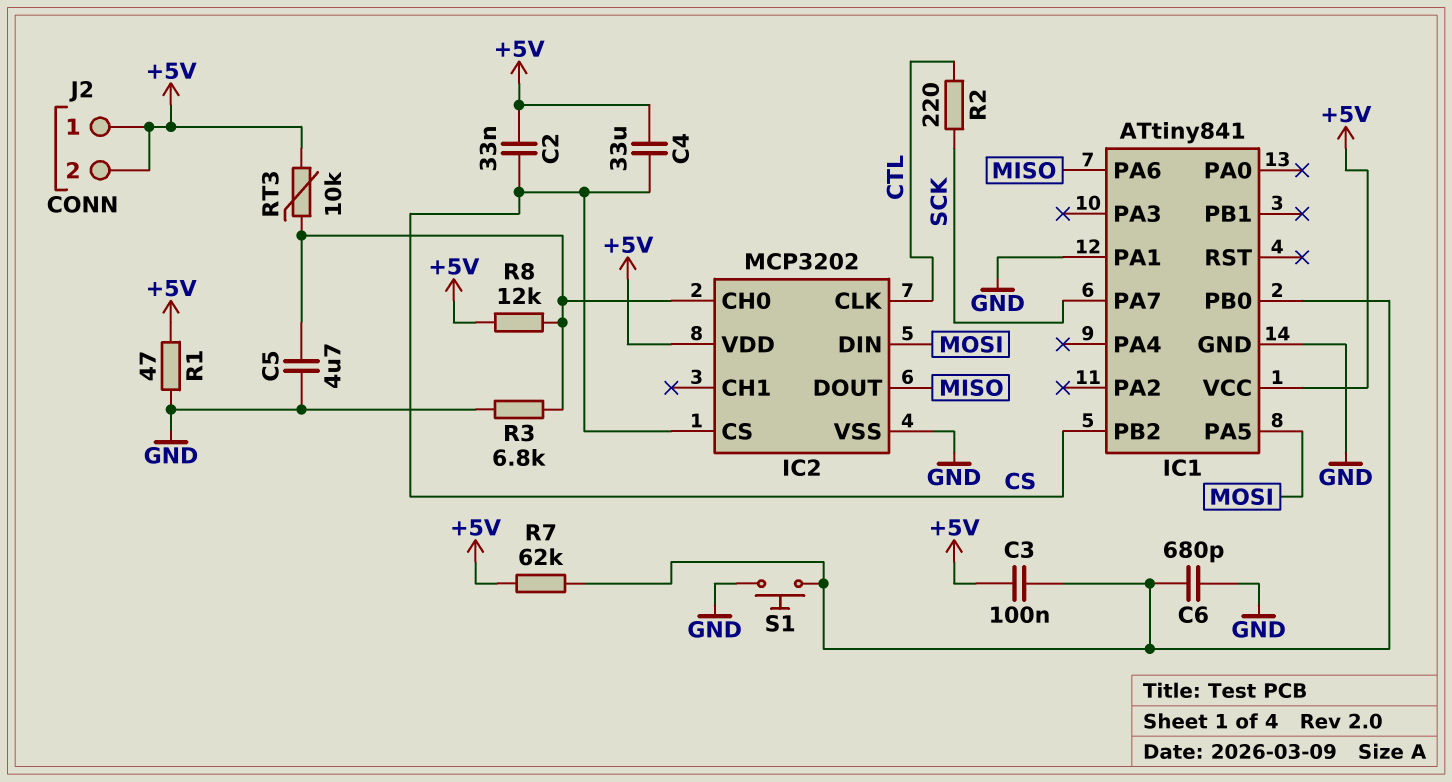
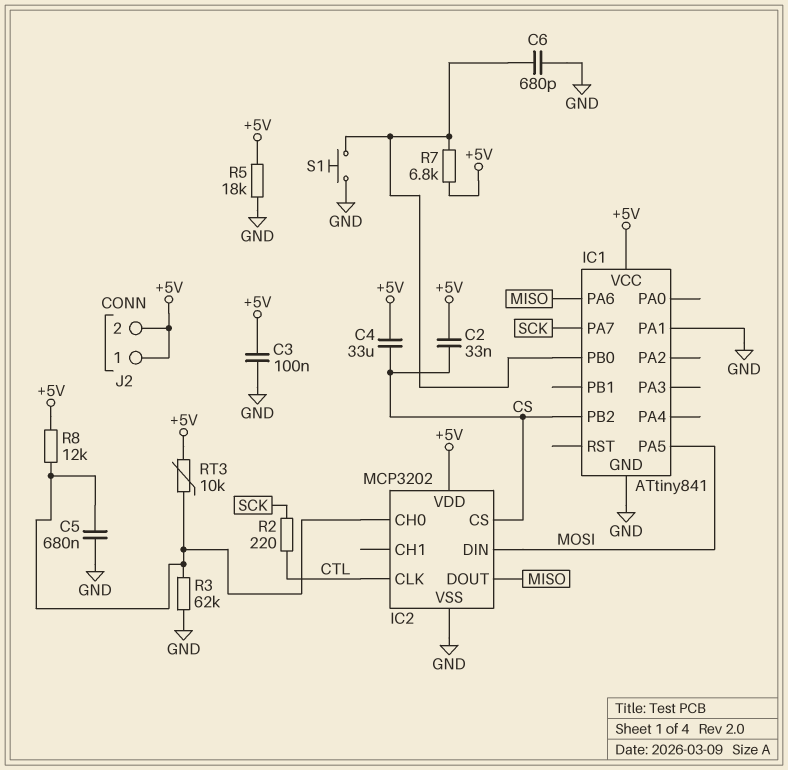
C3: 100nF (+5V, IC1/PB0) -> 100nF (+5V, GND)
C5: 4.7uF (GND, IC2/CH0) -> 680nF (GND, IC2/CH0)
R1: 47 (+5V, GND) -> none
R3: 6.8k (GND, IC2/CH0) -> 62k (GND, IC2/CH0)
R5: none -> 18k (+5V, GND)
R7: 62k (+5V, IC1/PB0) -> 6.8k (+5V, IC1/PB0)

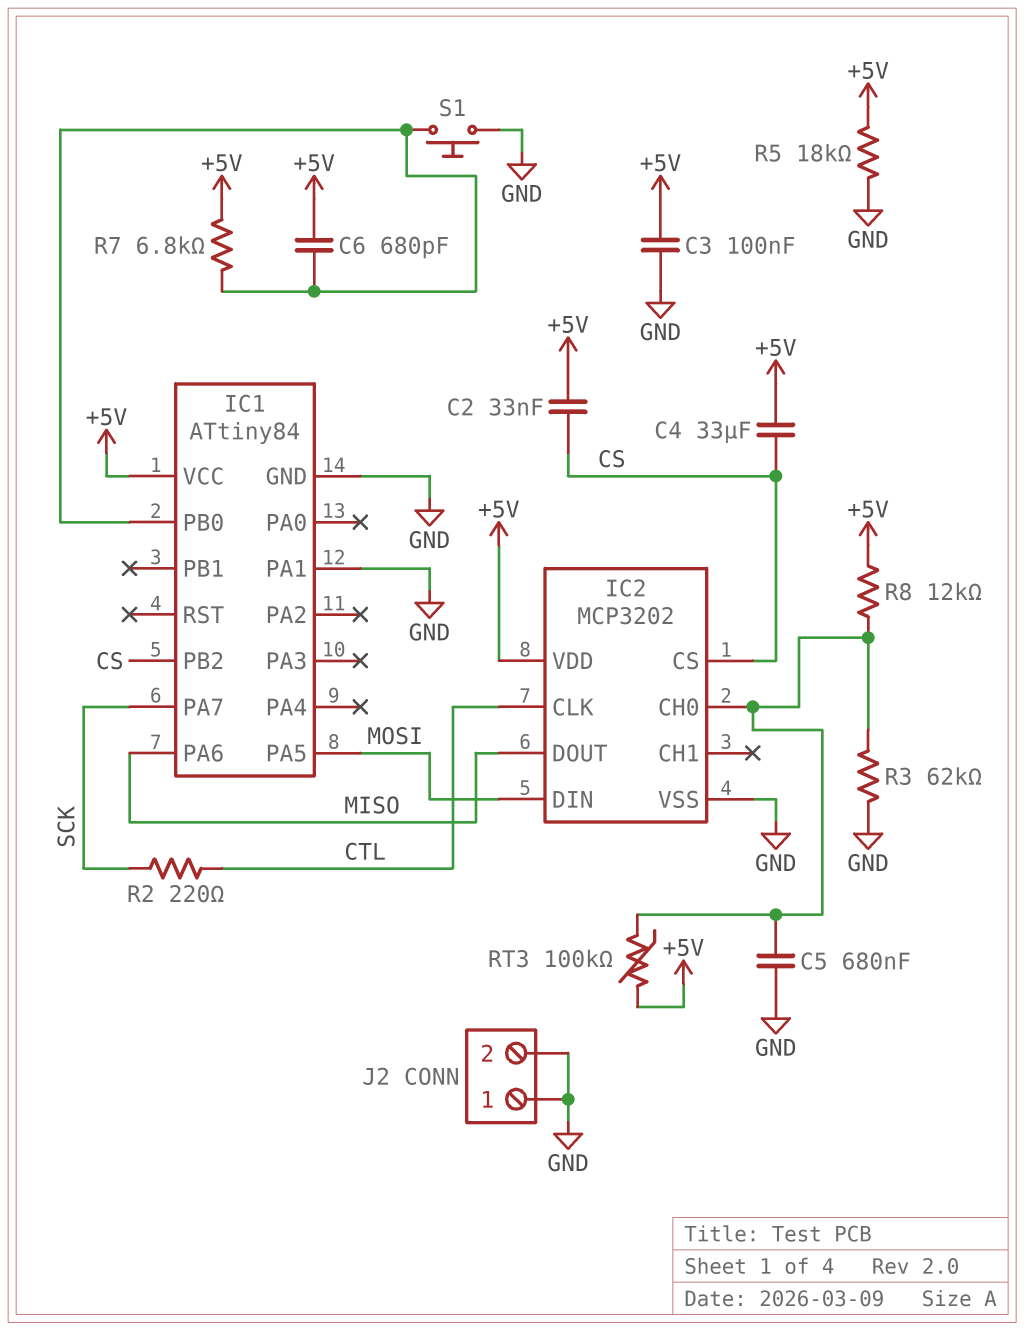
C6: 680pF (GND, IC1/PB0) -> 680pF (+5V, IC1/PB0)
IC1: ATtiny841 -> ATtiny84
J2 pin 1: +5V -> GND
J2 pin 2: +5V -> GND
RT3: 10k (+5V, IC2/CH0) -> 100k (+5V, IC2/CH0)

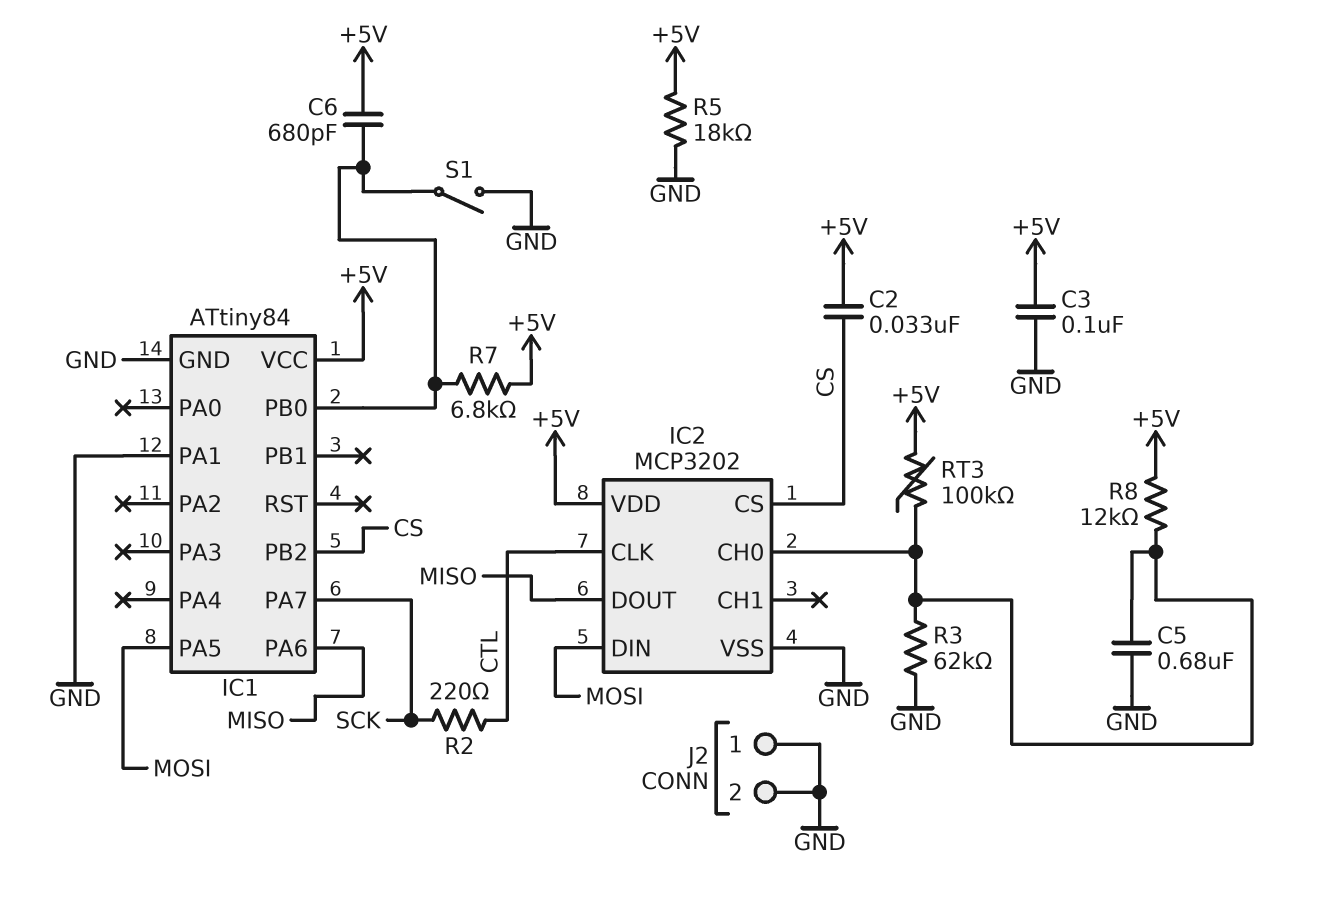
C4: 33uF (+5V, CS) -> none
S1: button (GND, IC1/PB0) -> switch (GND, IC1/PB0)

